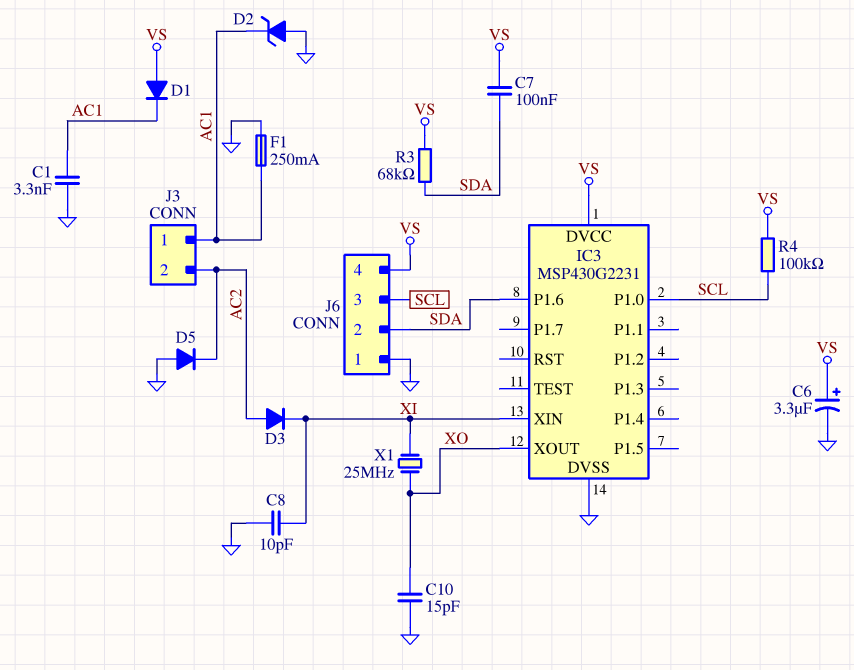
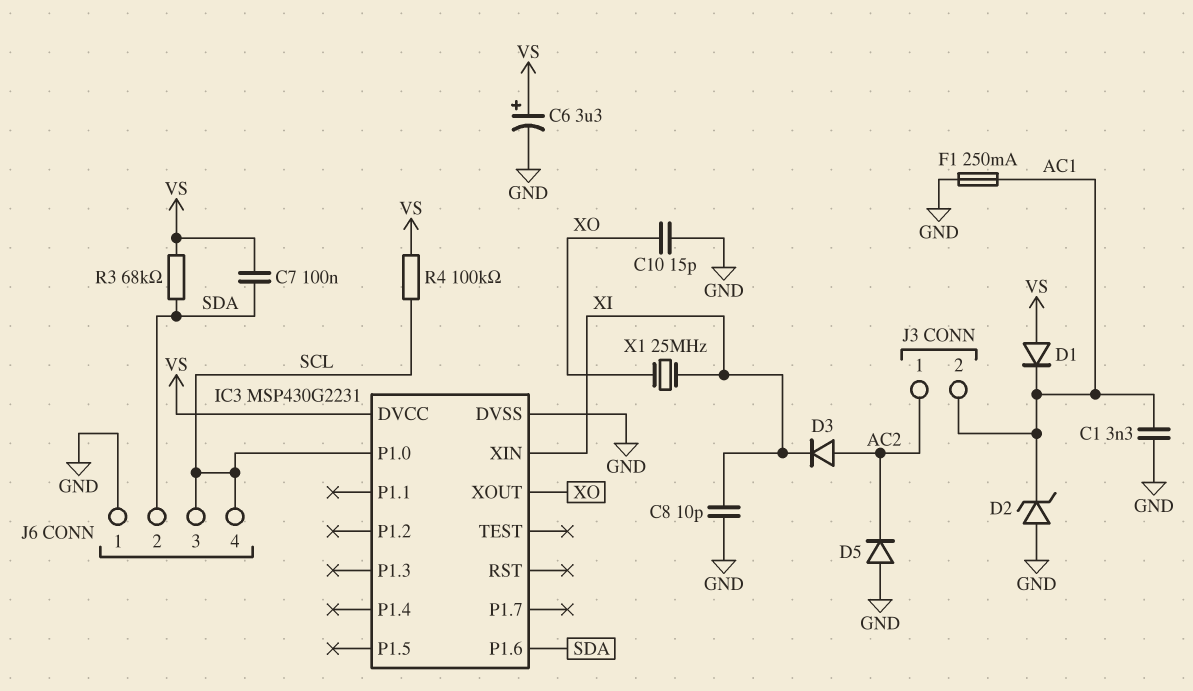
J3 pin 1: AC1 -> AC2
J3 pin 2: AC2 -> AC1
J6 pin 4: VS -> SCL

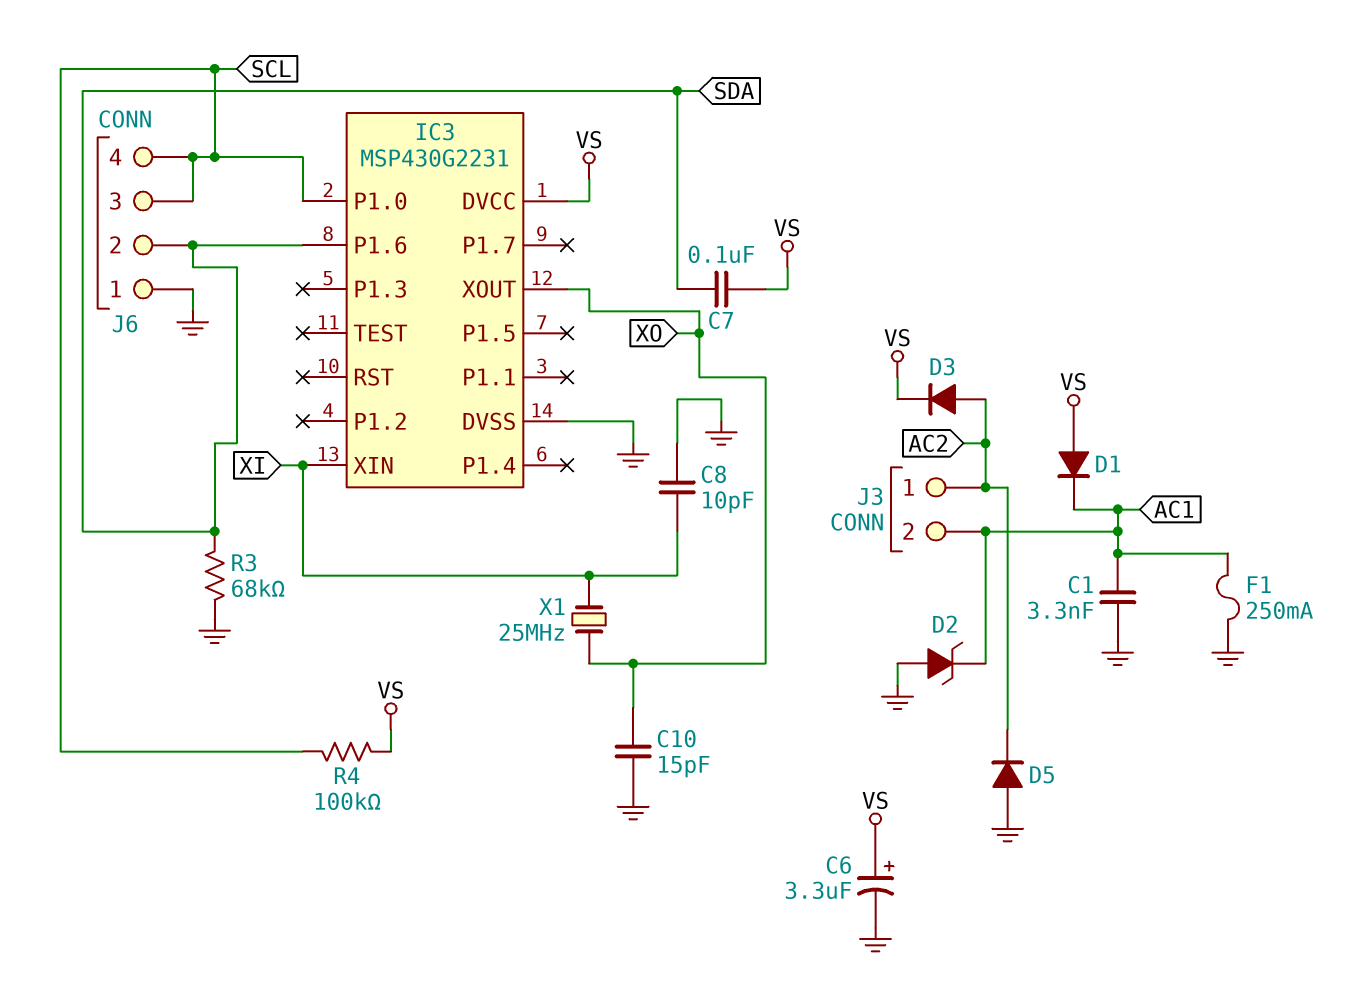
D3: diode (A AC2, K XI) -> diode (A AC2, K VS)
R3: 68k (SDA, VS) -> 68k (GND, SDA)

